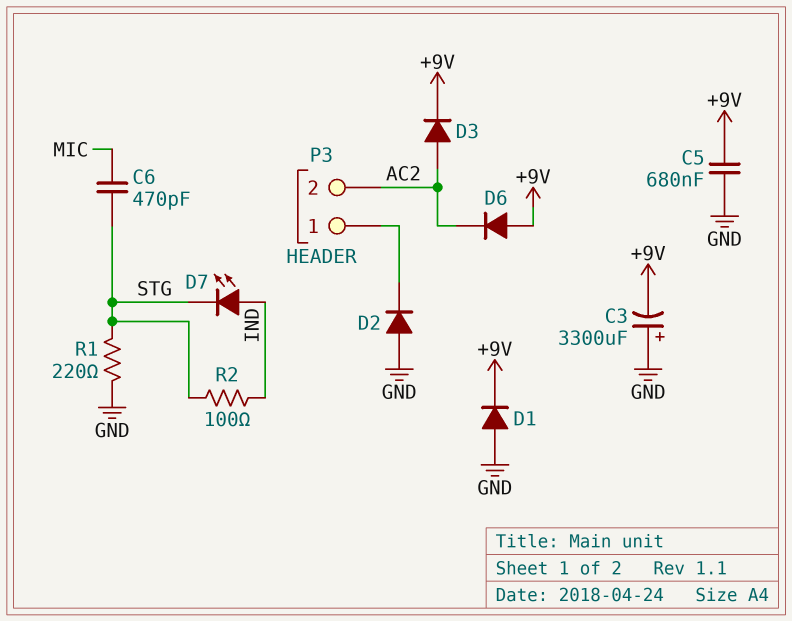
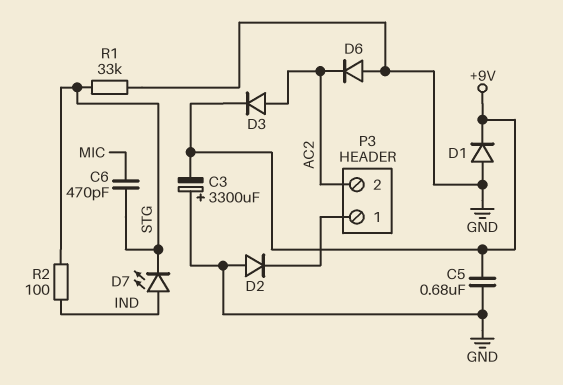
D6: diode (A +9V, K AC2) -> diode (A GND, K AC2)
R1: 220 (GND, STG) -> 33k (GND, STG)

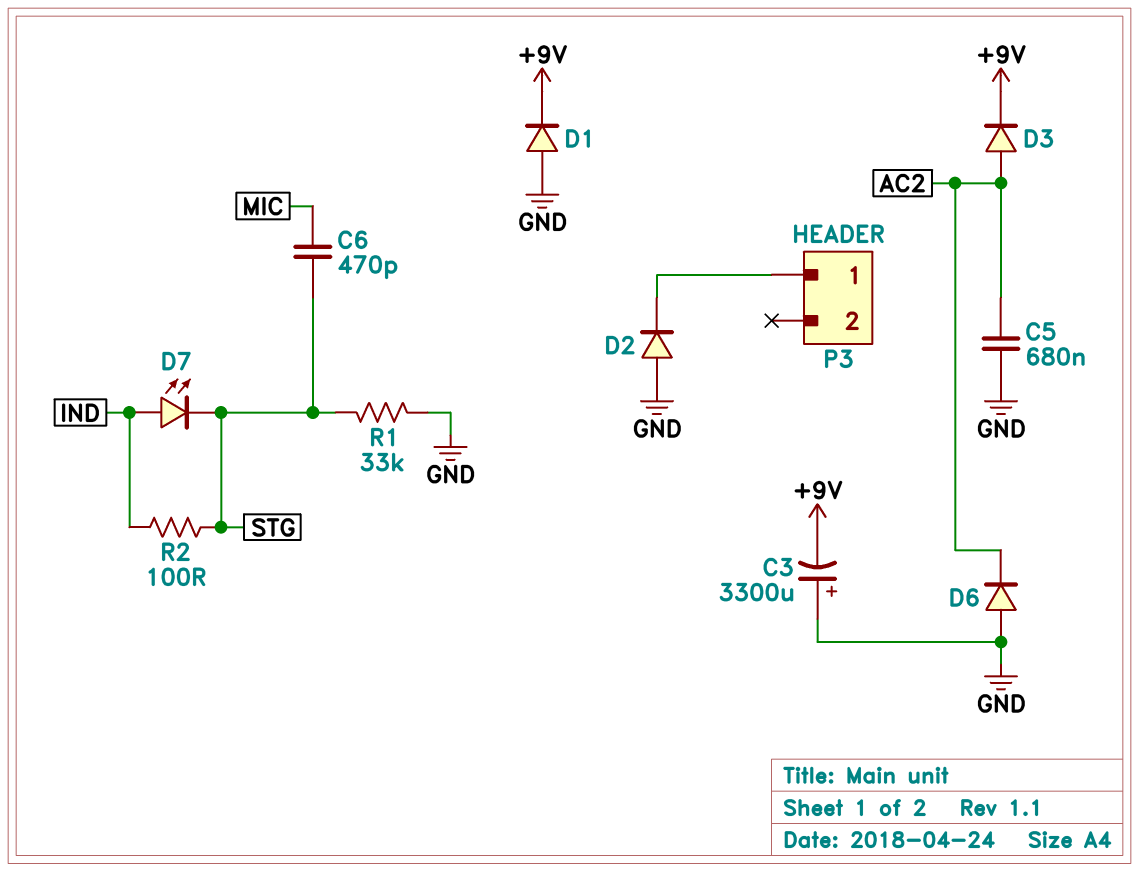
C5: 680nF (+9V, GND) -> 680nF (AC2, GND)
P3 pin 2: AC2 -> none

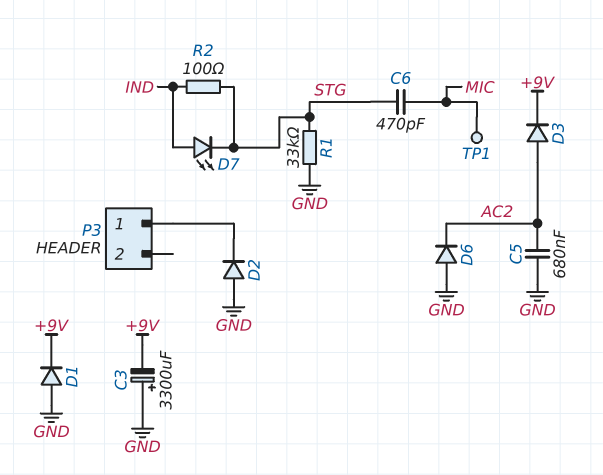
TP1: none -> test point (MIC)

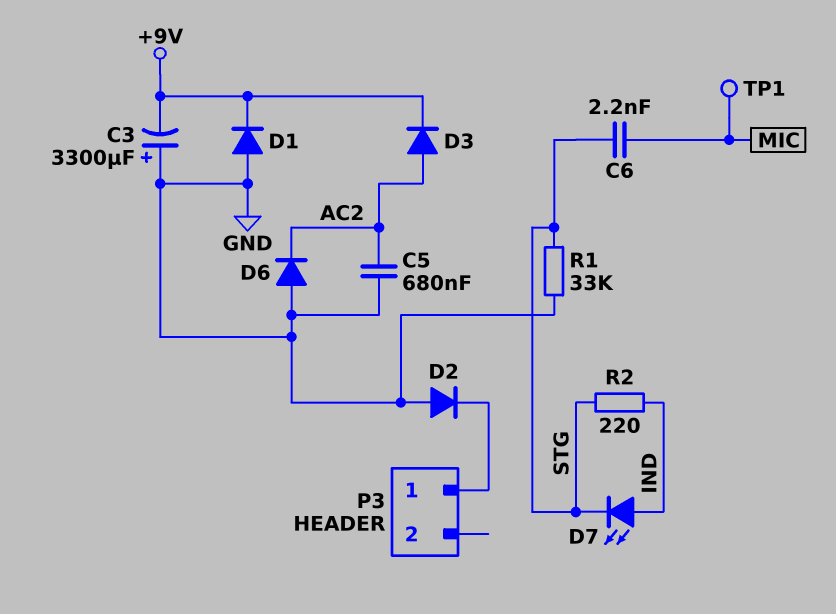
C6: 470pF (MIC, STG) -> 2.2nF (MIC, STG)
R2: 100 (IND, STG) -> 220 (IND, STG)

